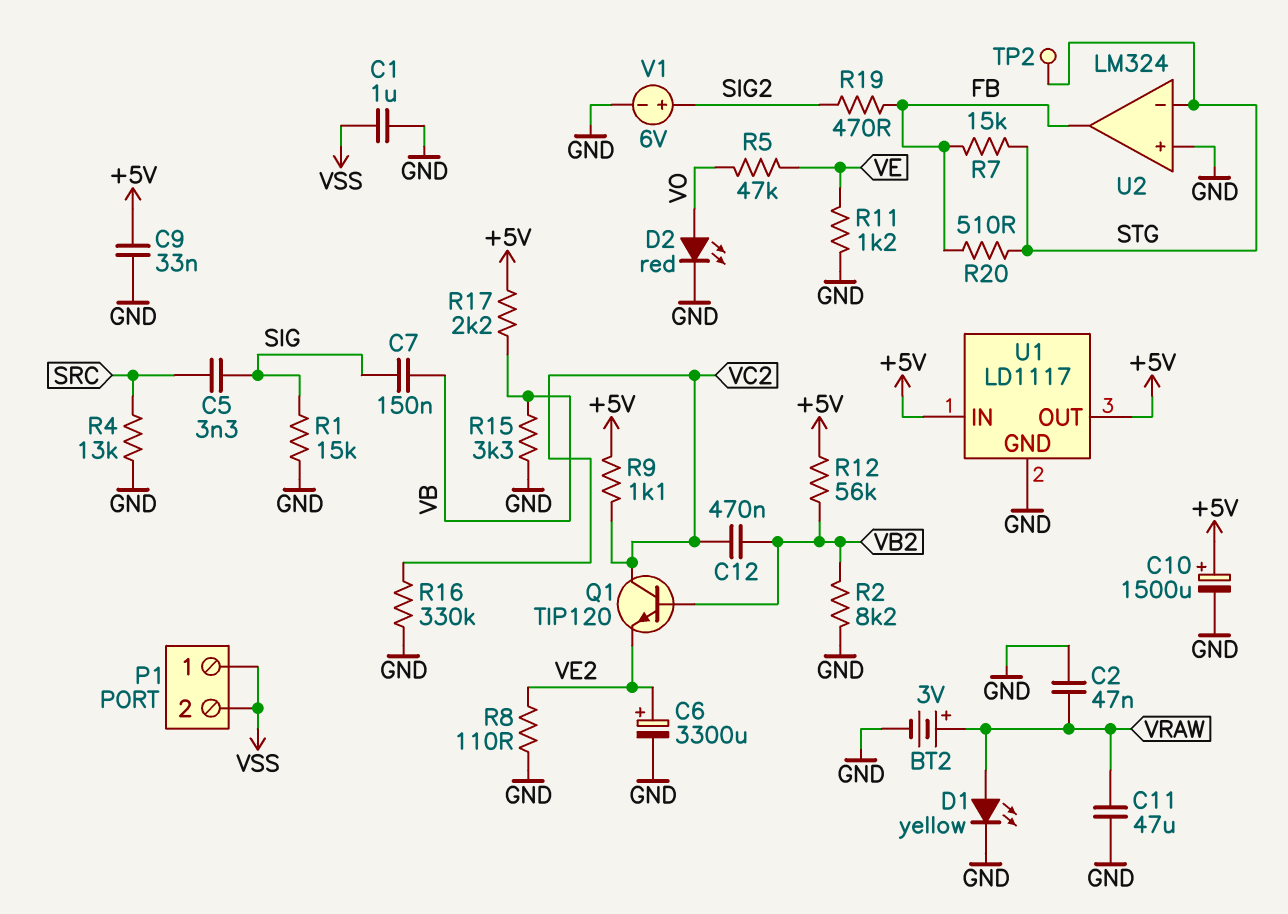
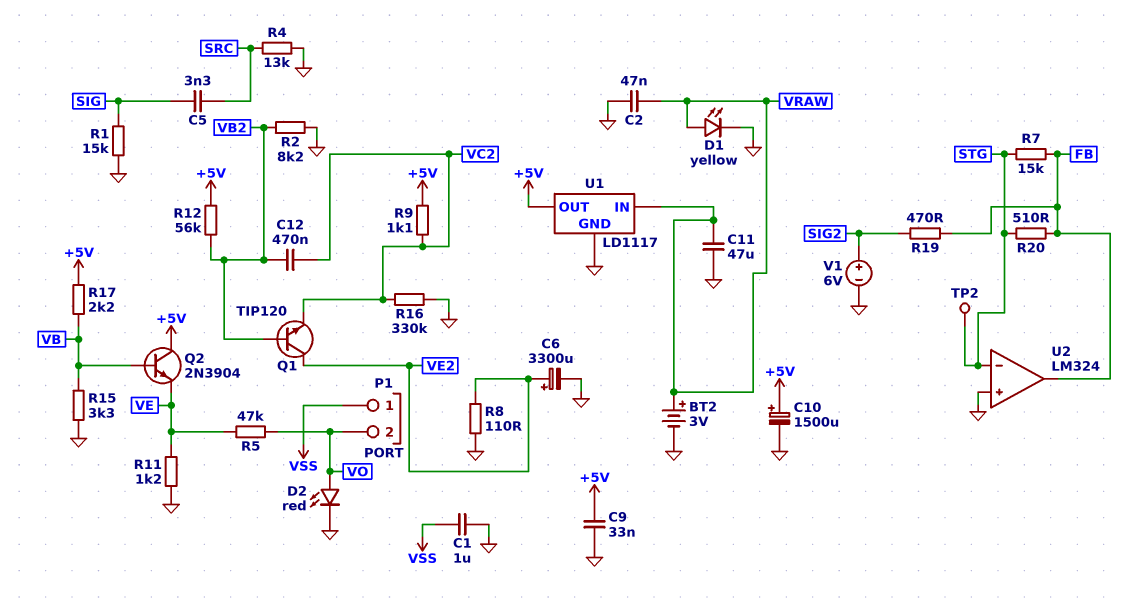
C7: 150nF (SIG, VB) -> none
P1 pin 2: VSS -> VO
Q1: NPN TIP120 (B VB2, C VC2, E VE2) -> NPN TIP120 (B VB2, C VE2, E VC2)
Q2: none -> NPN 2N3904 (B VB, C +5V, E VE)
U1 pin IN: +5V -> VRAW

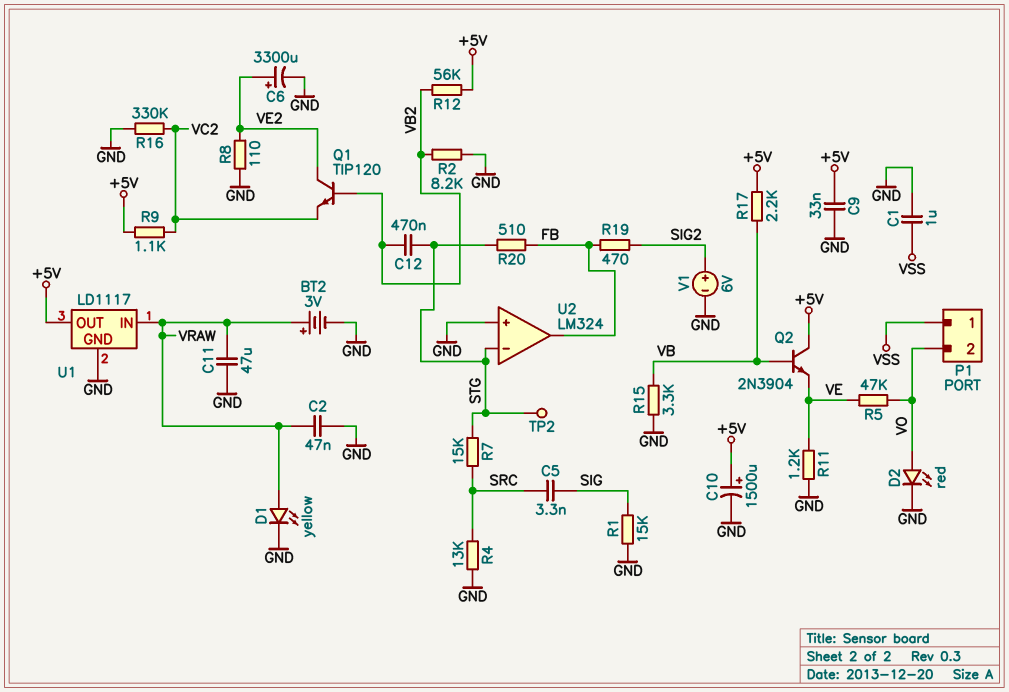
C12: 470nF (VB2, VC2) -> 470nF (STG, VB2)
R7: 15k (FB, STG) -> 15k (SRC, STG)

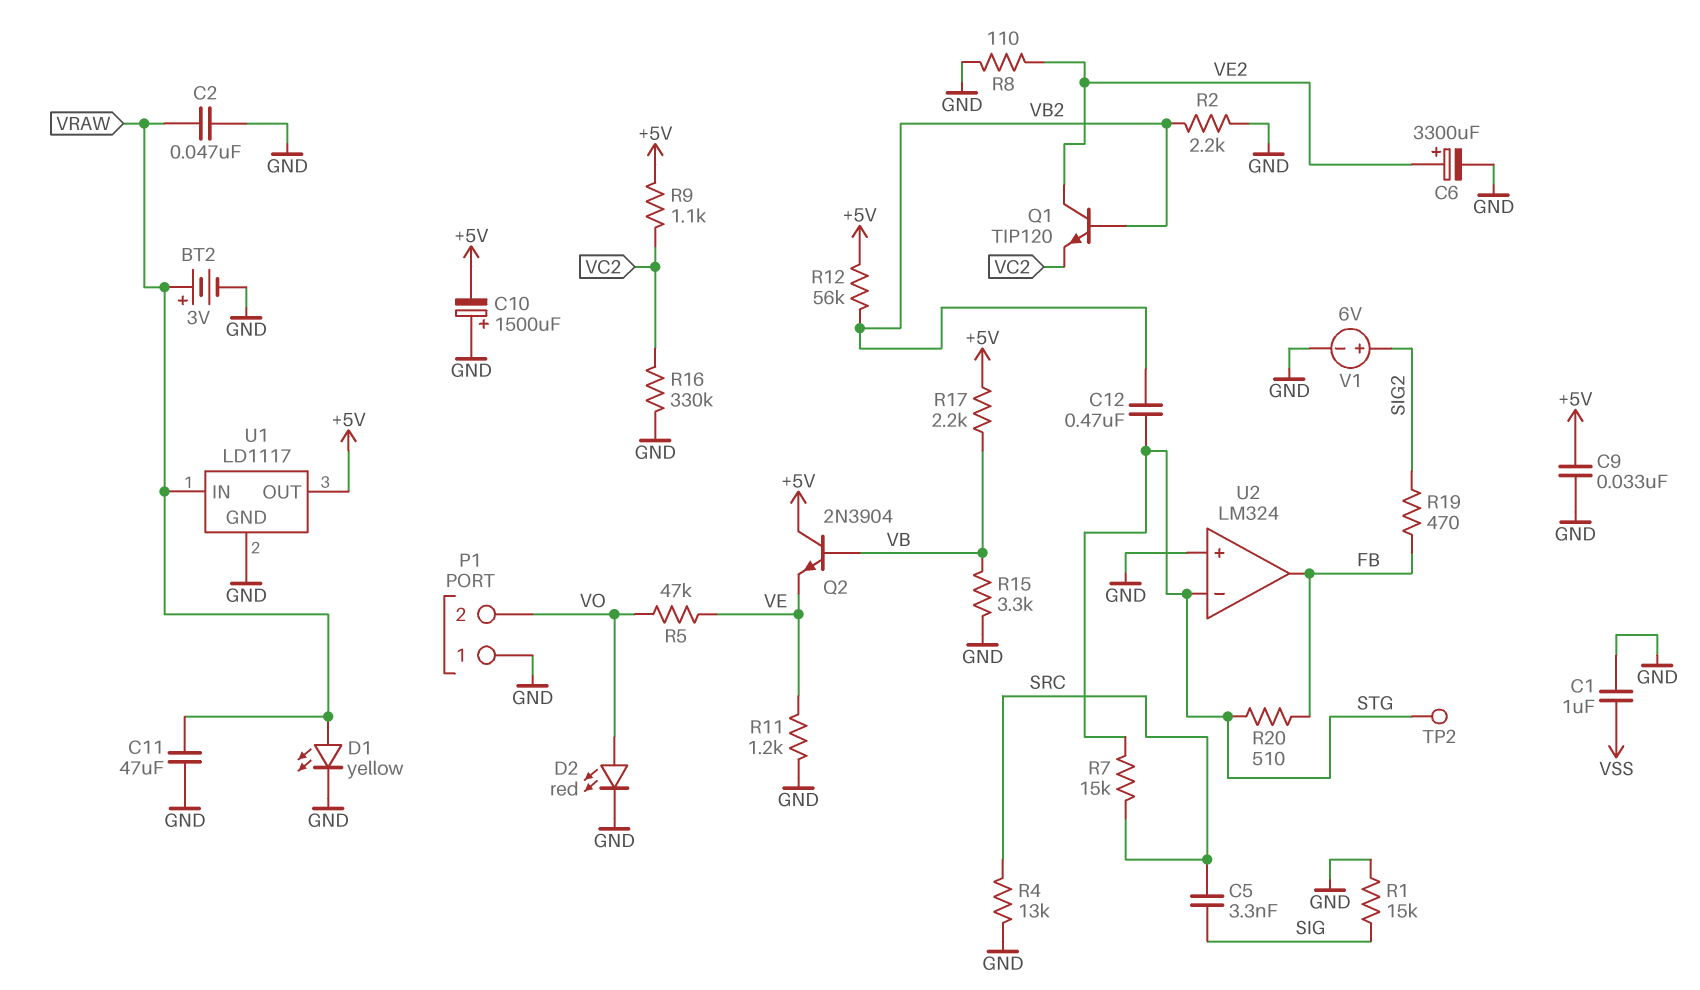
C10: 1500uF (plus +5V, minus GND) -> 1500uF (plus GND, minus +5V)
P1 pin 1: VSS -> GND
R2: 8.2k (GND, VB2) -> 2.2k (GND, VB2)

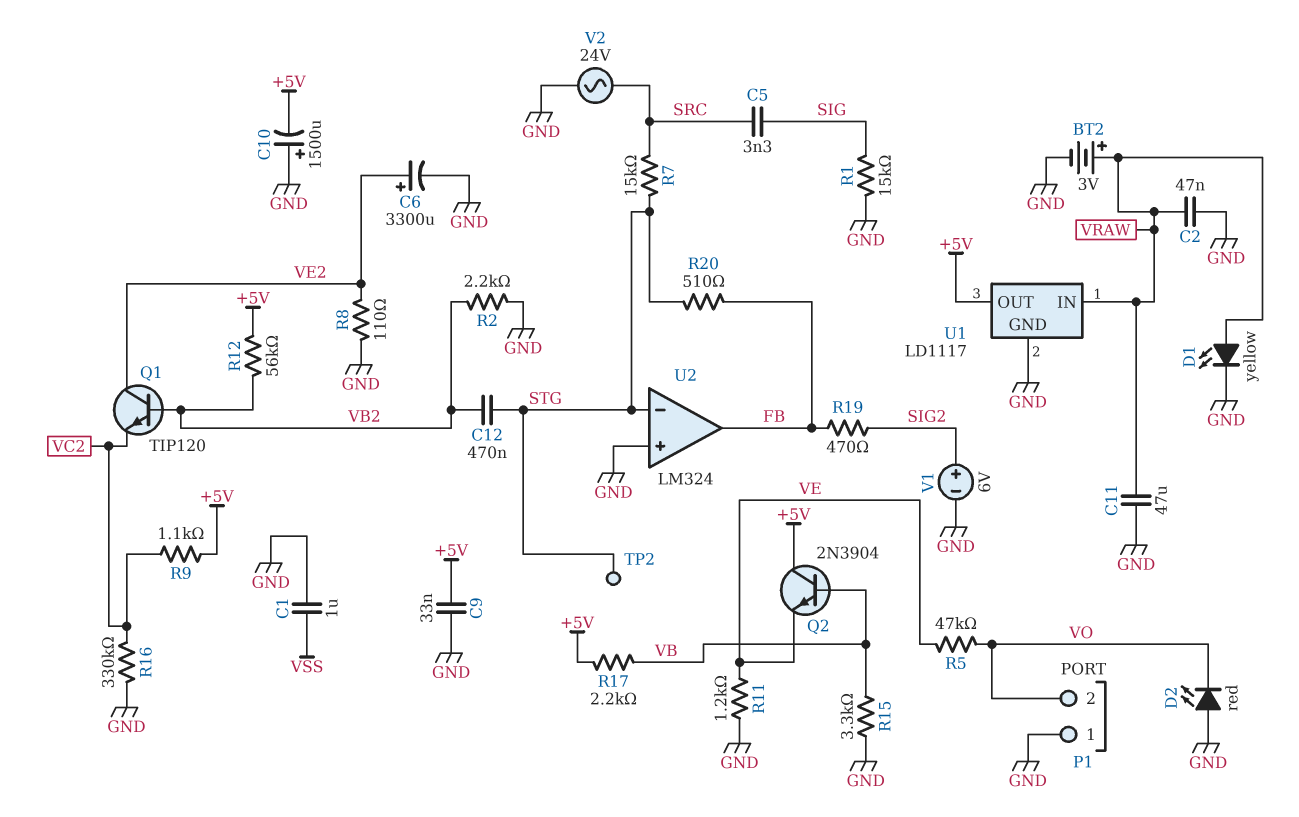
D2: LED red (A VO, K GND) -> LED red (A GND, K VO)
R4: 13k (GND, SRC) -> none
V2: none -> AC 24V (GND, SRC)

